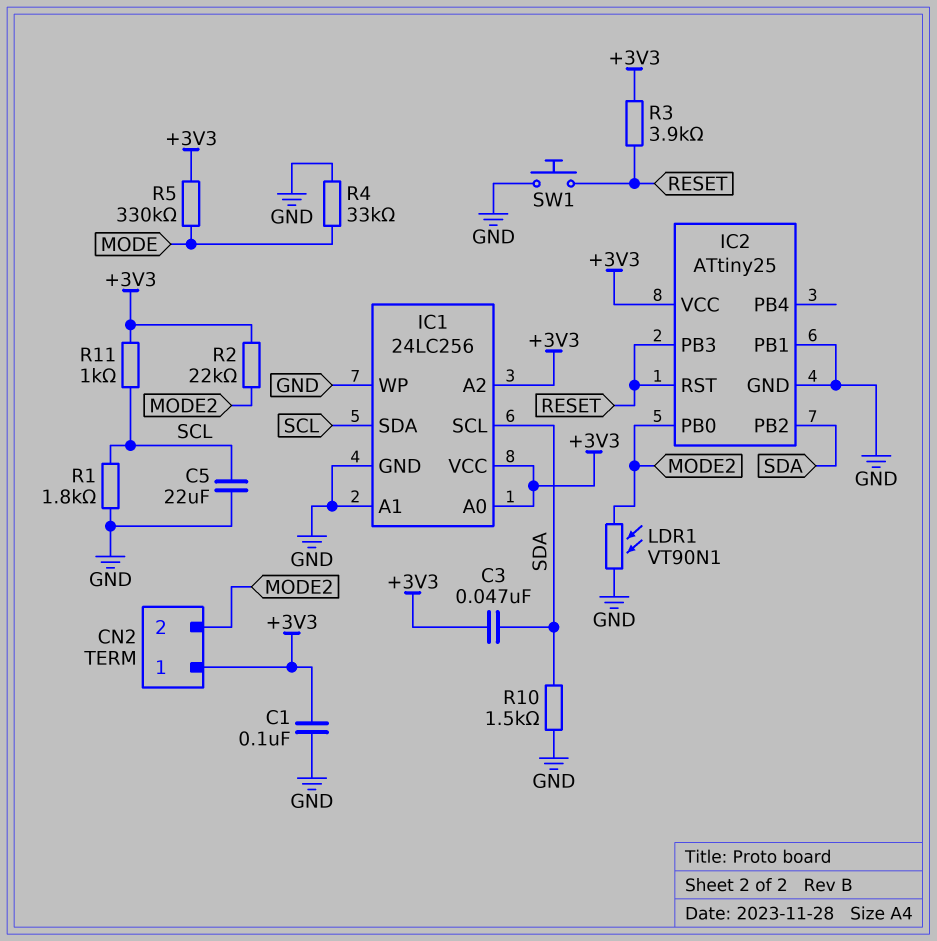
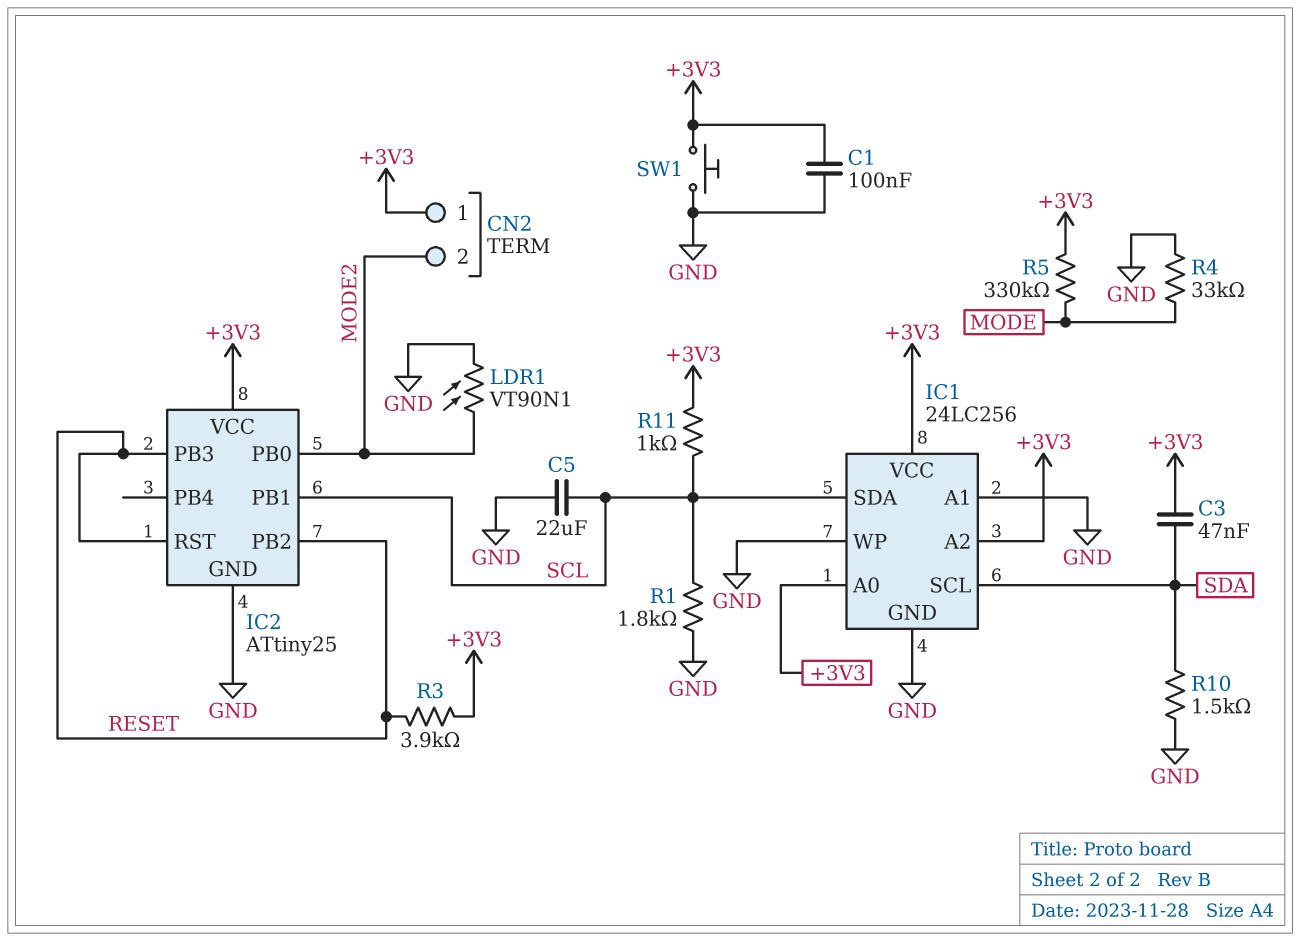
IC2 pin PB1: GND -> SCL
IC2 pin PB2: SDA -> RESET
R2: 22k (+3V3, MODE2) -> none
SW1: button (GND, RESET) -> button (+3V3, GND)

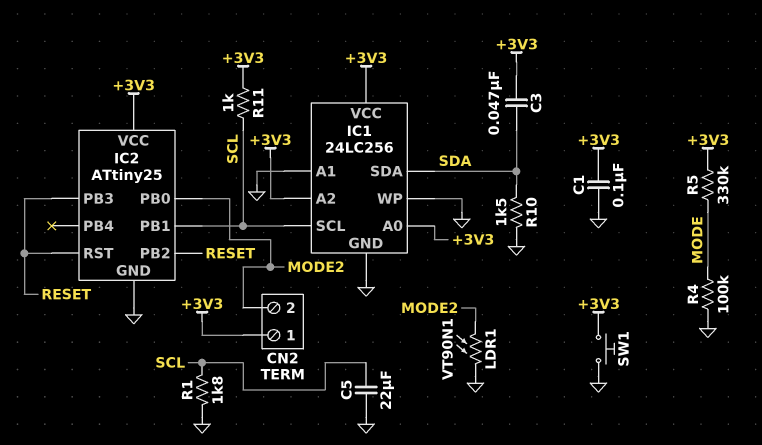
IC1 pin SCL: SDA -> SCL
IC1 pin SDA: SCL -> SDA
R3: 3.9k (+3V3, RESET) -> none
R4: 33k (GND, MODE) -> 100k (GND, MODE)

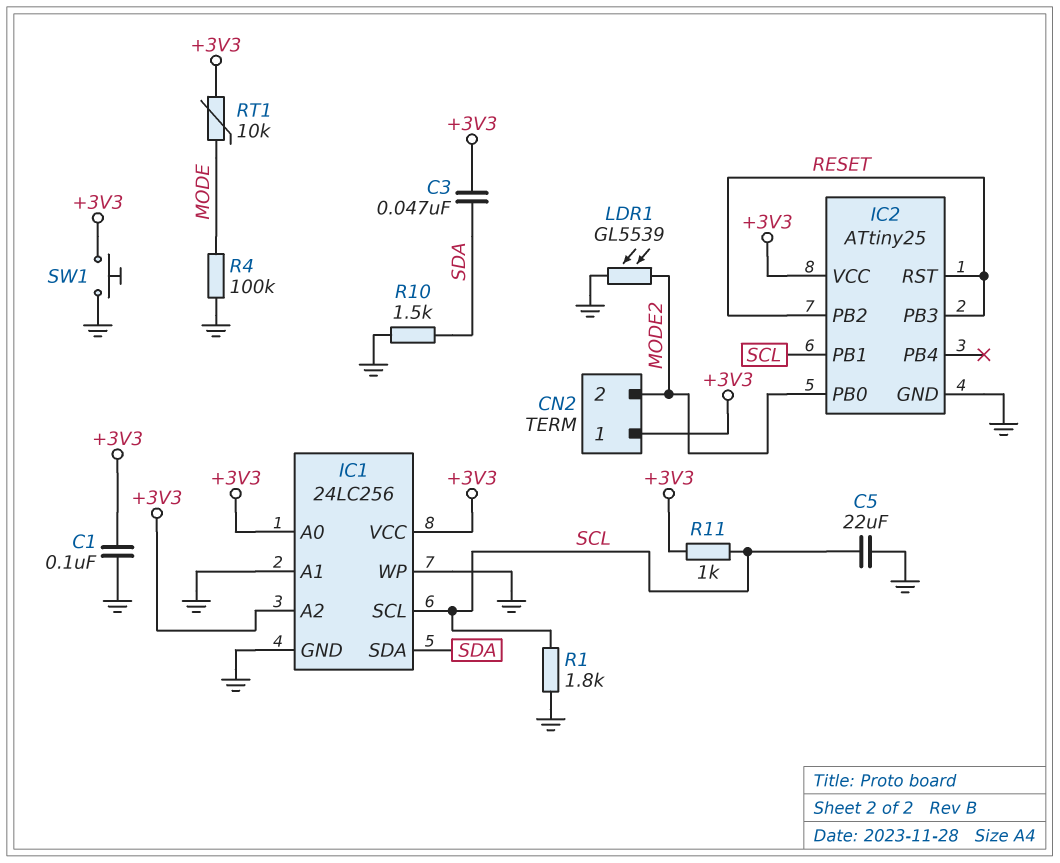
LDR1: VT90N1 (GND, MODE2) -> GL5539 (GND, MODE2)
R5: 330k (+3V3, MODE) -> none
RT1: none -> 10k (+3V3, MODE)

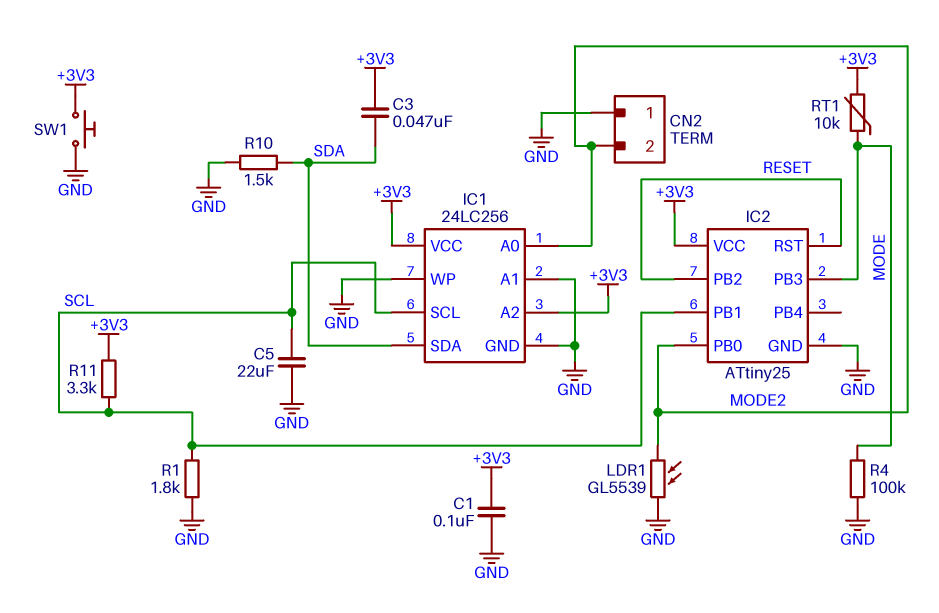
CN2 pin 1: +3V3 -> GND
IC1 pin A0: +3V3 -> MODE2
IC2 pin PB3: RESET -> MODE
R11: 1k (+3V3, SCL) -> 3.3k (+3V3, SCL)

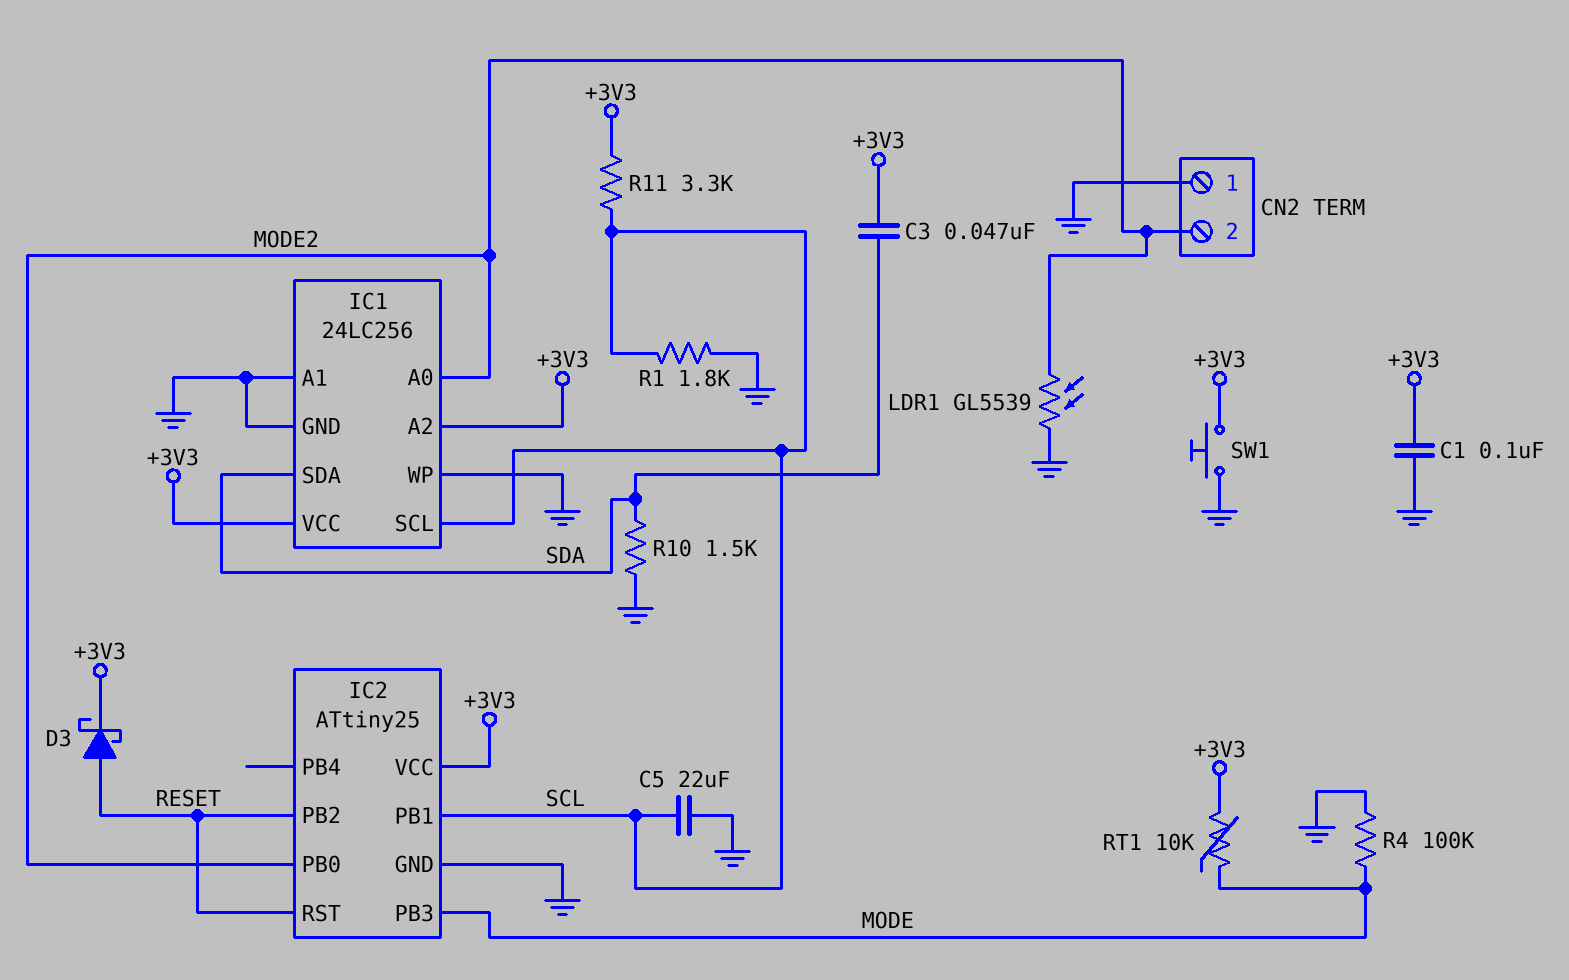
D3: none -> schottky (A RESET, K +3V3)

